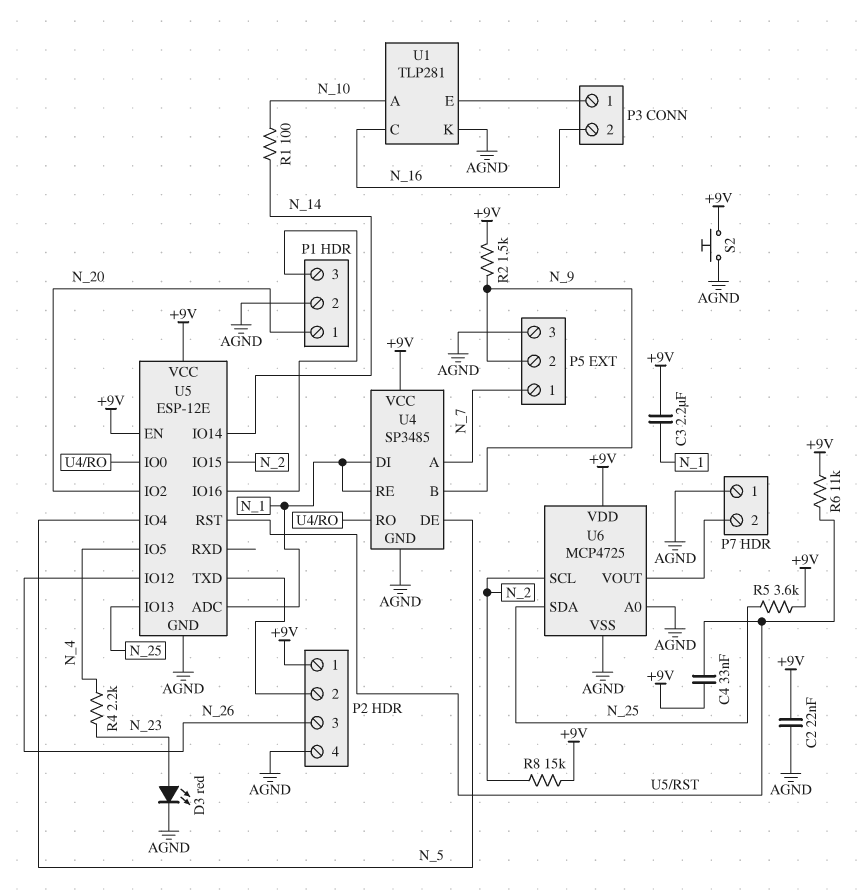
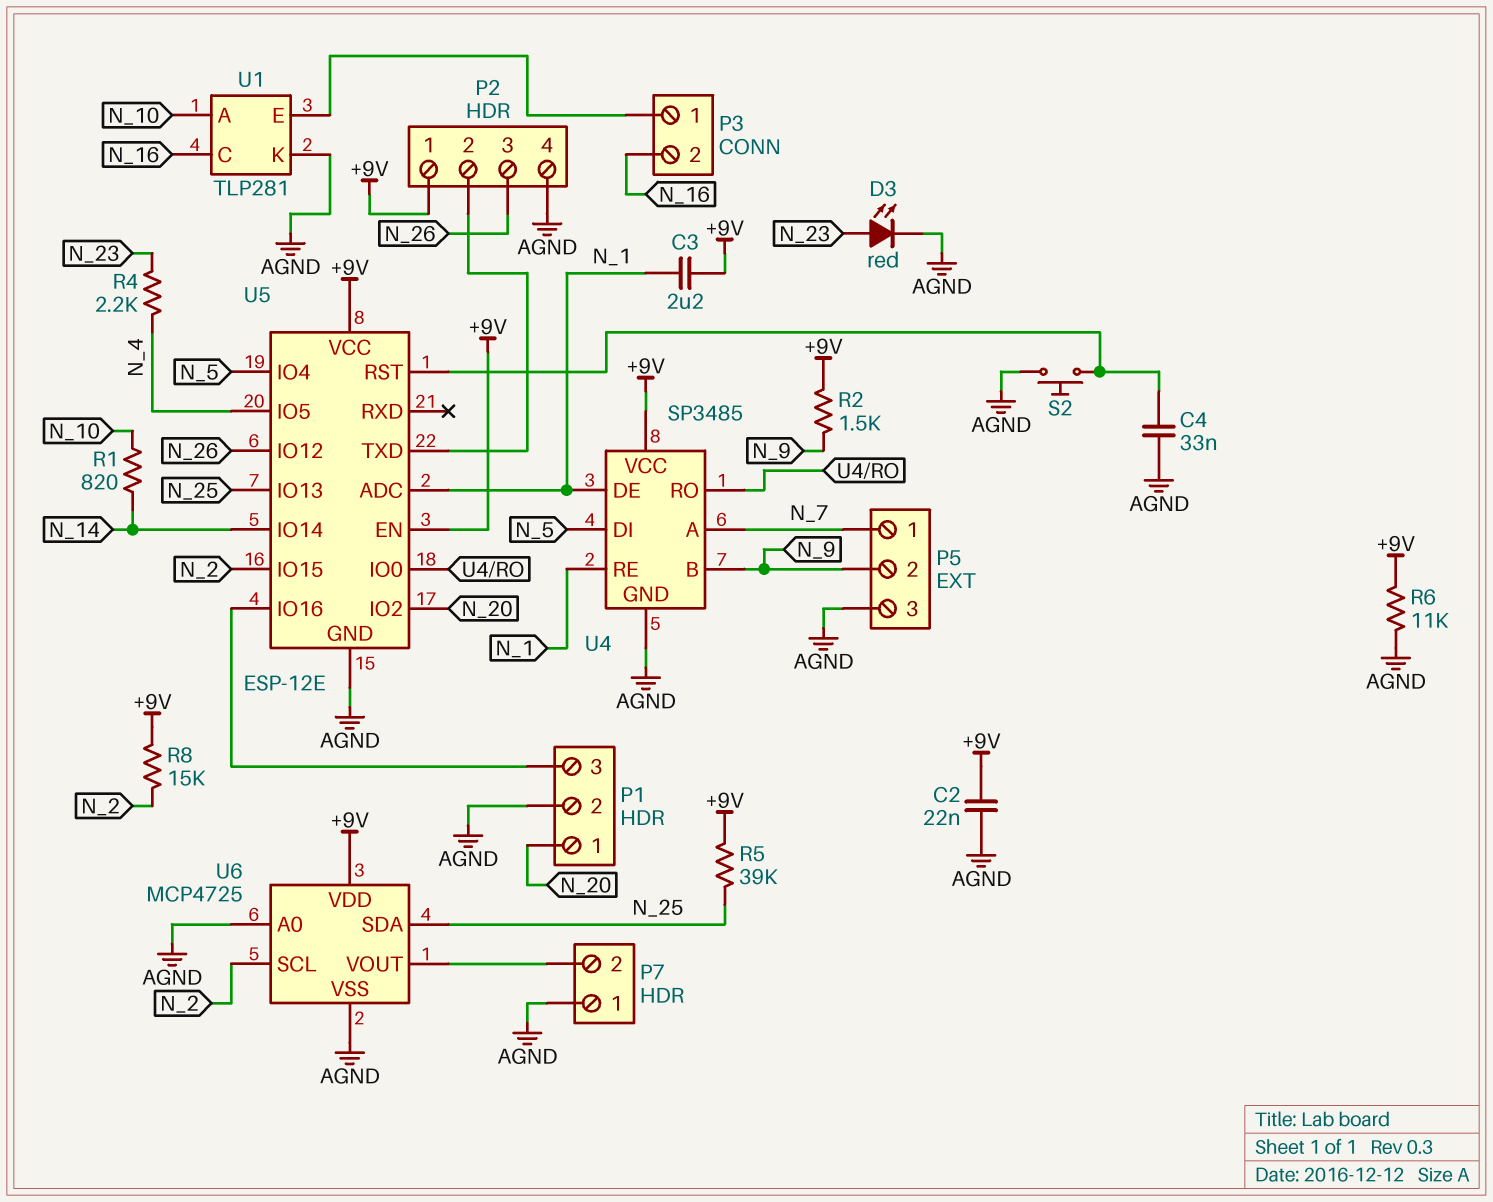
C4: 33nF (+9V, U5/RST) -> 33nF (AGND, U5/RST)
R1: 100 (N_10, N_14) -> 820 (N_10, N_14)
R5: 3.6k (+9V, N_25) -> 39k (+9V, N_25)
R6: 11k (+9V, U5/RST) -> 11k (+9V, AGND)
S2: button (+9V, AGND) -> button (AGND, U5/RST)
U4 pin DE: N_5 -> N_1
U4 pin DI: N_1 -> N_5

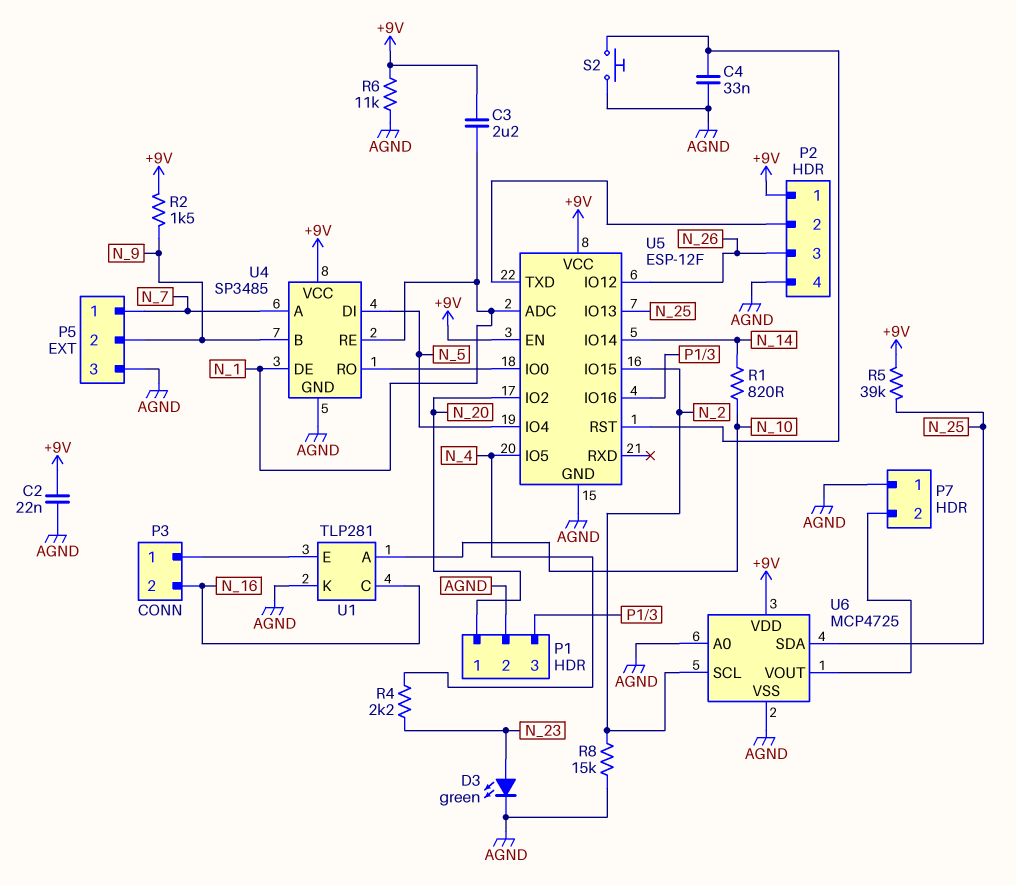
D3: LED red (A N_23, K AGND) -> LED green (A N_23, K AGND)
R8: 15k (+9V, N_2) -> 15k (AGND, N_2)
U5: ESP-12E -> ESP-12F

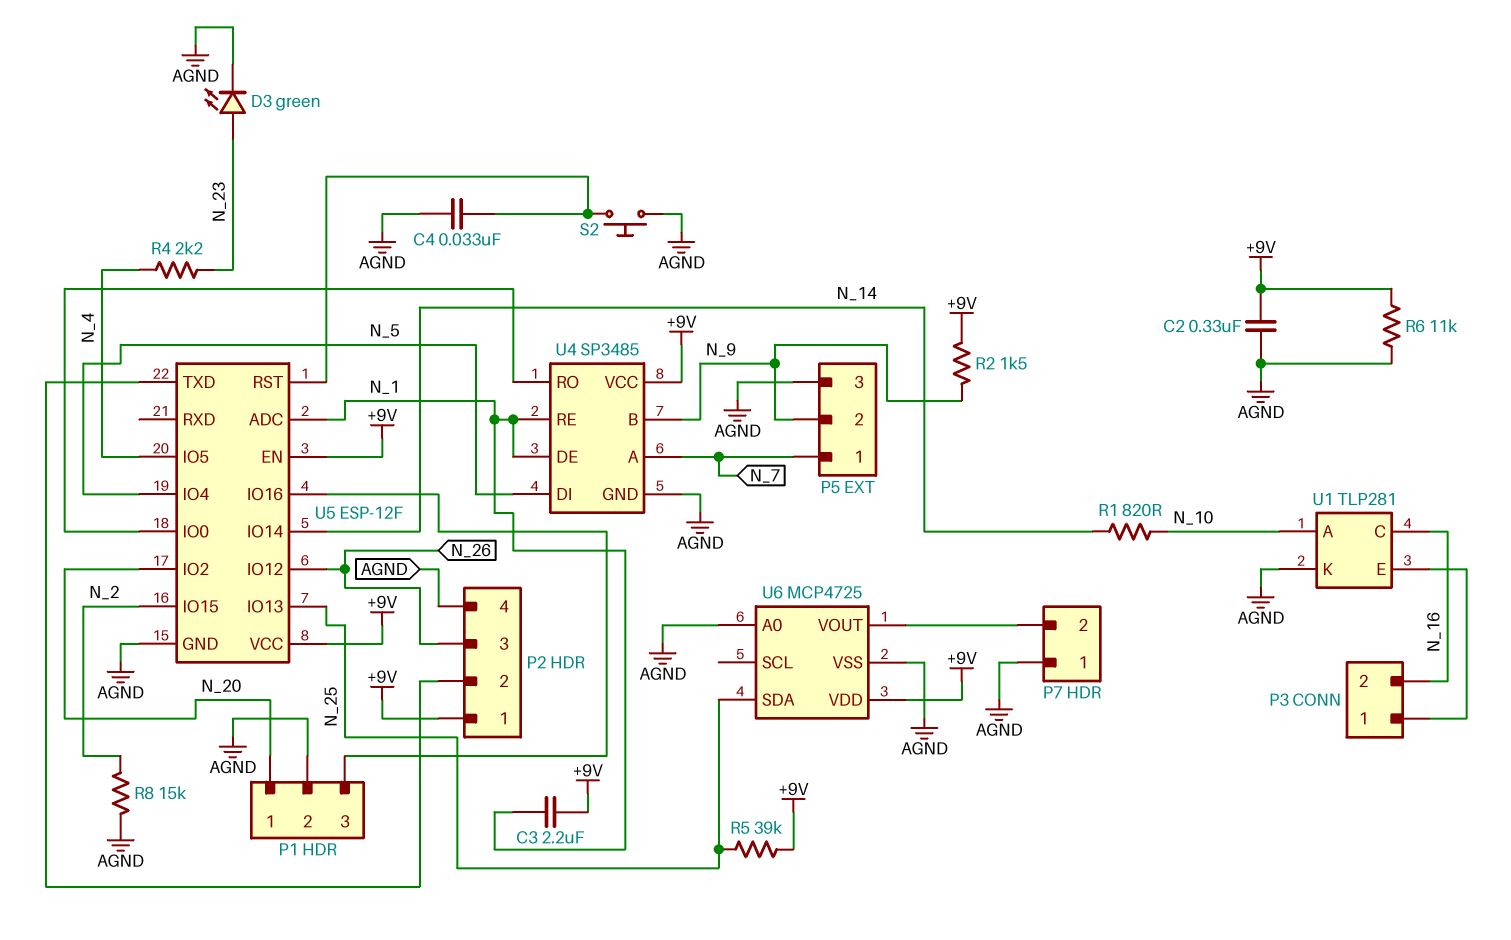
C2: 22nF (+9V, AGND) -> 330nF (+9V, AGND)
U6 pin SCL: N_2 -> none

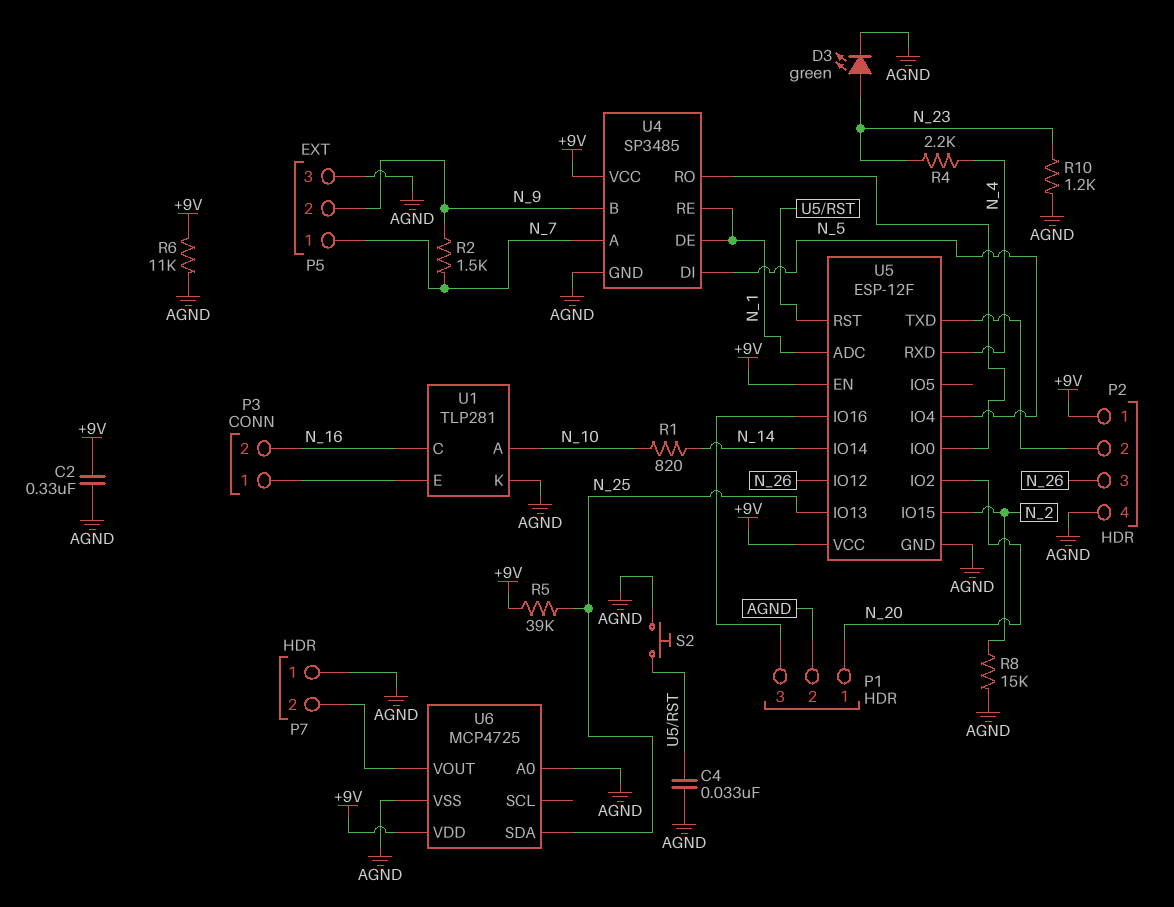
C3: 2.2uF (+9V, N_1) -> none
R2: 1.5k (+9V, N_9) -> 1.5k (N_7, N_9)
R10: none -> 1.2k (AGND, N_23)
U5 pin IO5: N_4 -> none
U5 pin RXD: none -> N_4

